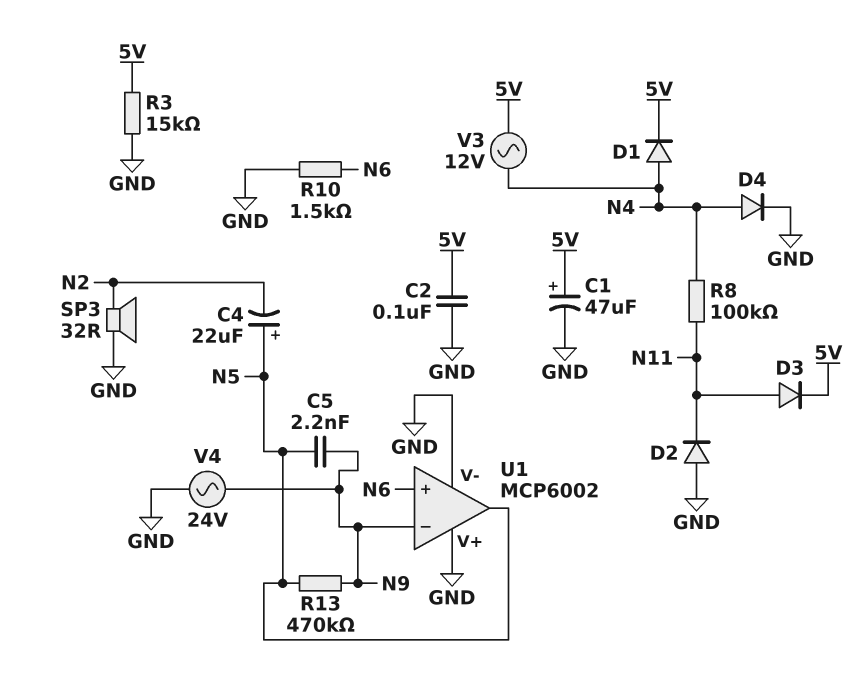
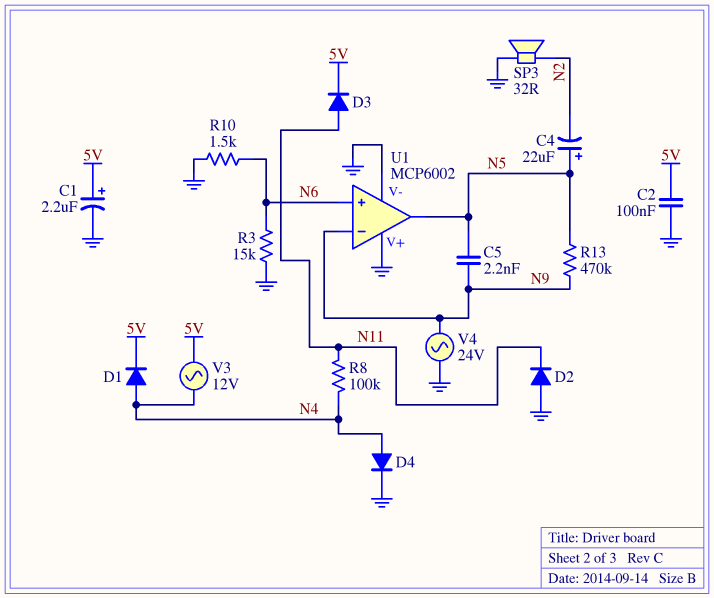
C1: 47uF (plus 5V, minus GND) -> 2.2uF (plus 5V, minus GND)
R3: 15k (5V, GND) -> 15k (GND, N6)

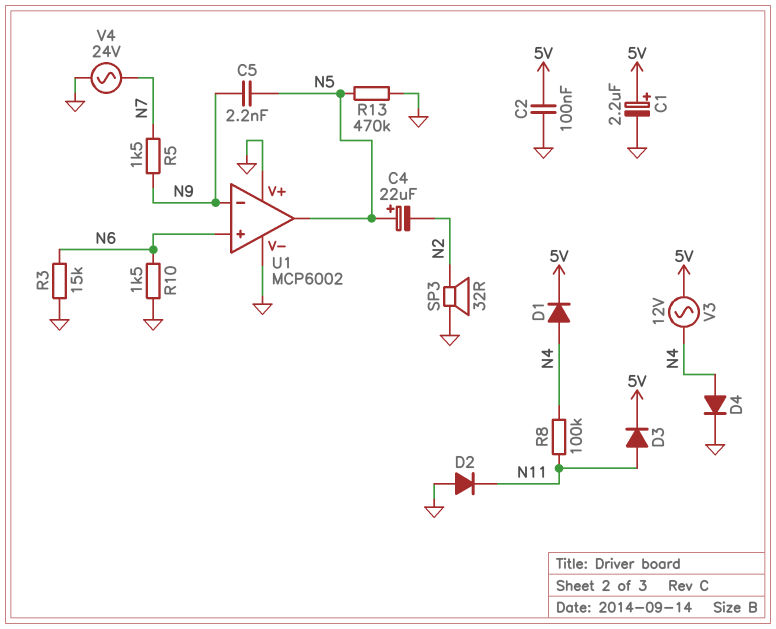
R5: none -> 1.5k (N7, N9)
R13: 470k (N5, N9) -> 470k (GND, N5)
V4: AC 24V (GND, N9) -> AC 24V (GND, N7)

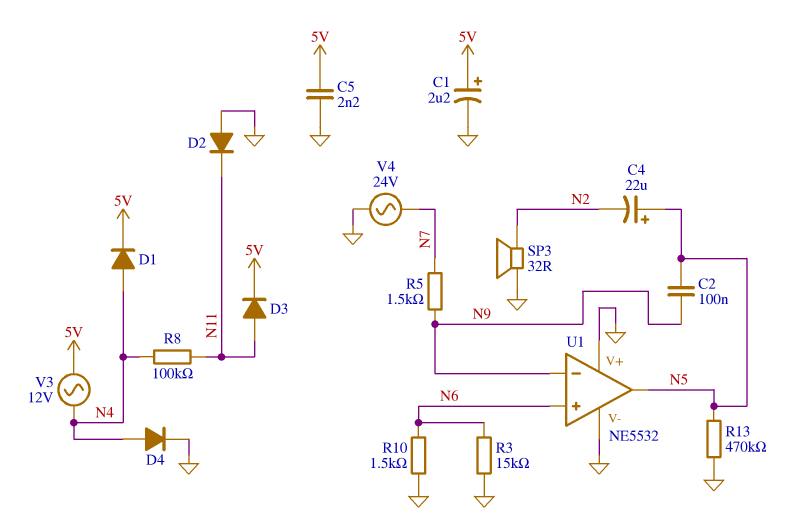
C2: 100nF (5V, GND) -> 100nF (N5, N9)
C5: 2.2nF (N5, N9) -> 2.2nF (5V, GND)
U1: MCP6002 -> NE5532

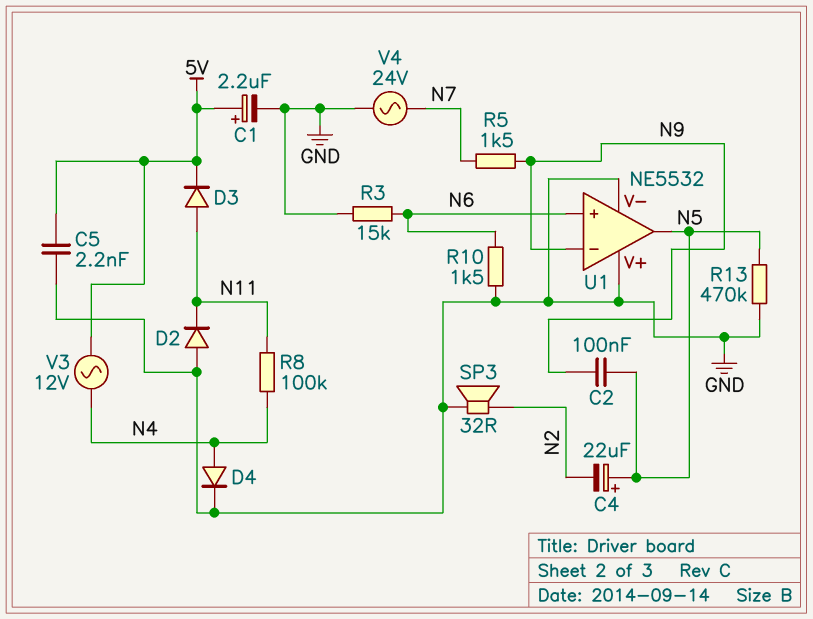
D1: diode (A N4, K 5V) -> none

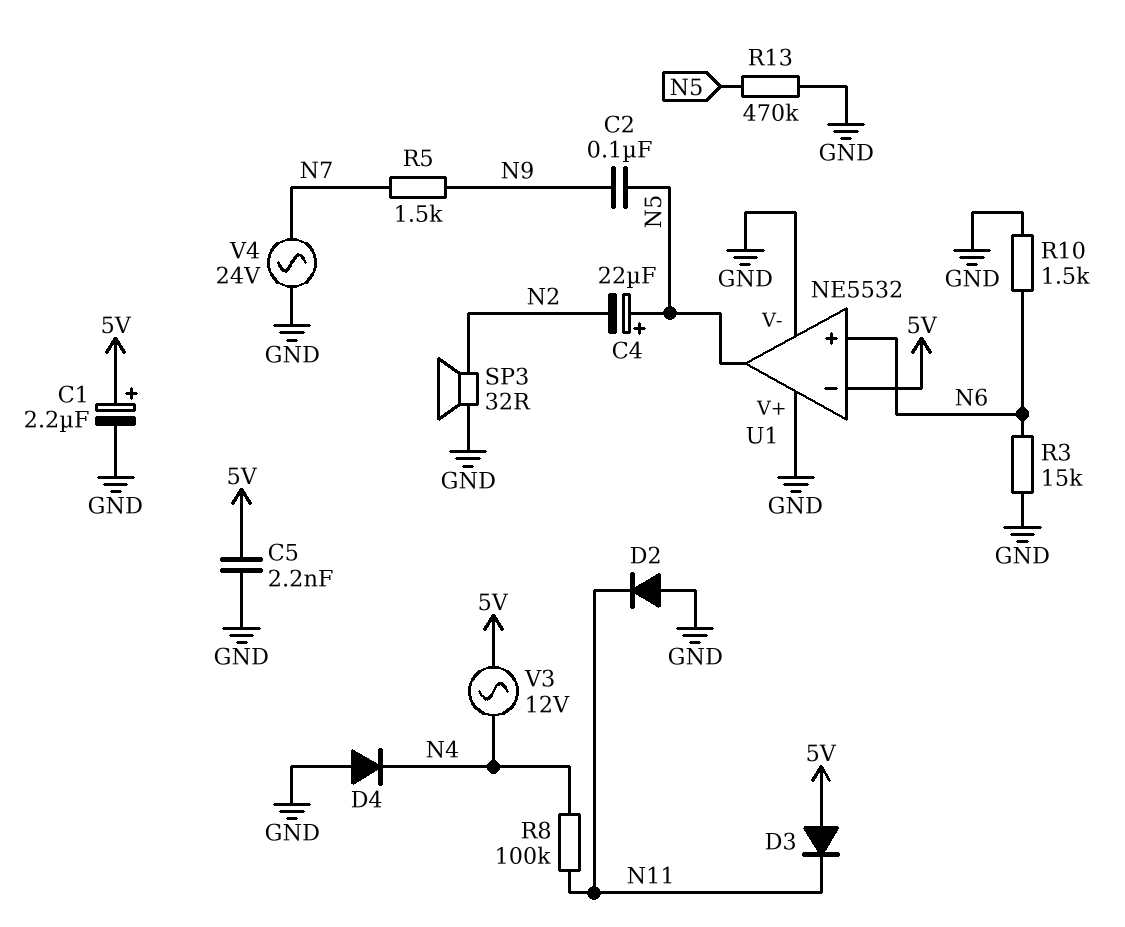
D3: diode (A N11, K 5V) -> diode (A 5V, K N11)
D4: diode (A N4, K GND) -> diode (A GND, K N4)
U1 pin in-: N9 -> 5V

